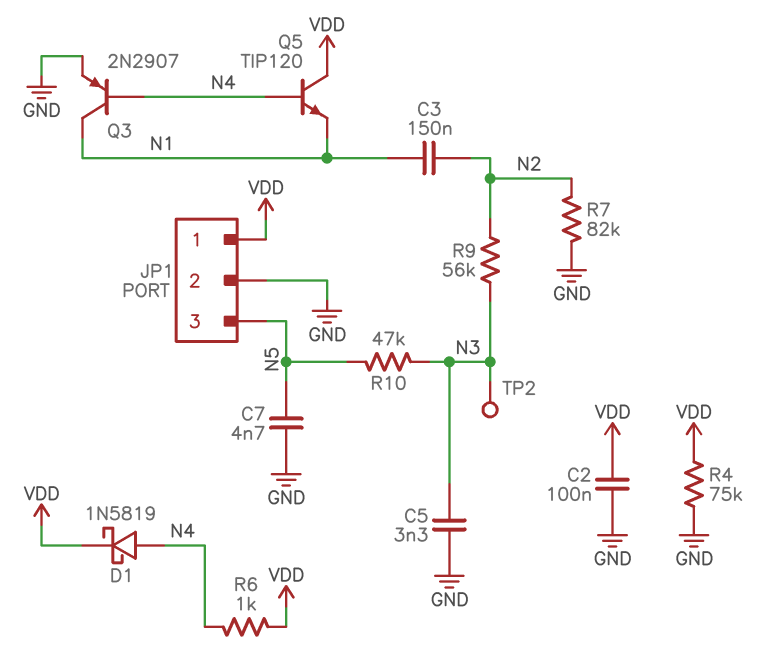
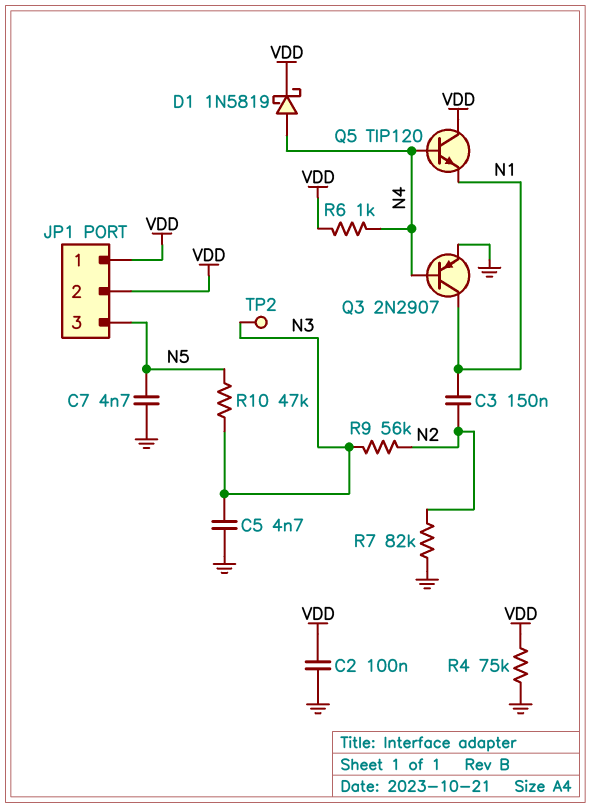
C5: 3.3nF (GND, N3) -> 4.7nF (GND, N3)
JP1 pin 2: GND -> VDD

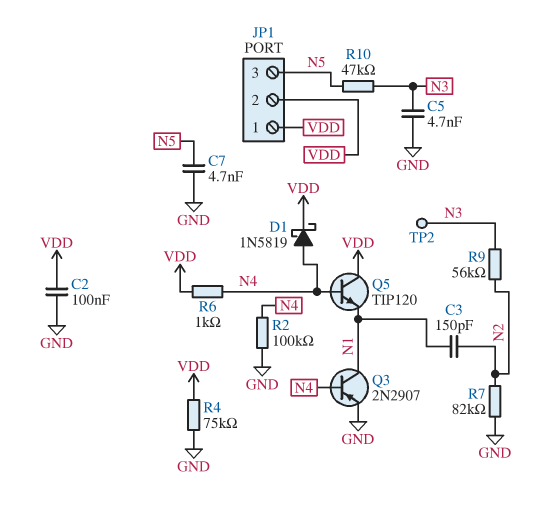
C3: 150nF (N1, N2) -> 150pF (N1, N2)
R2: none -> 100k (GND, N4)

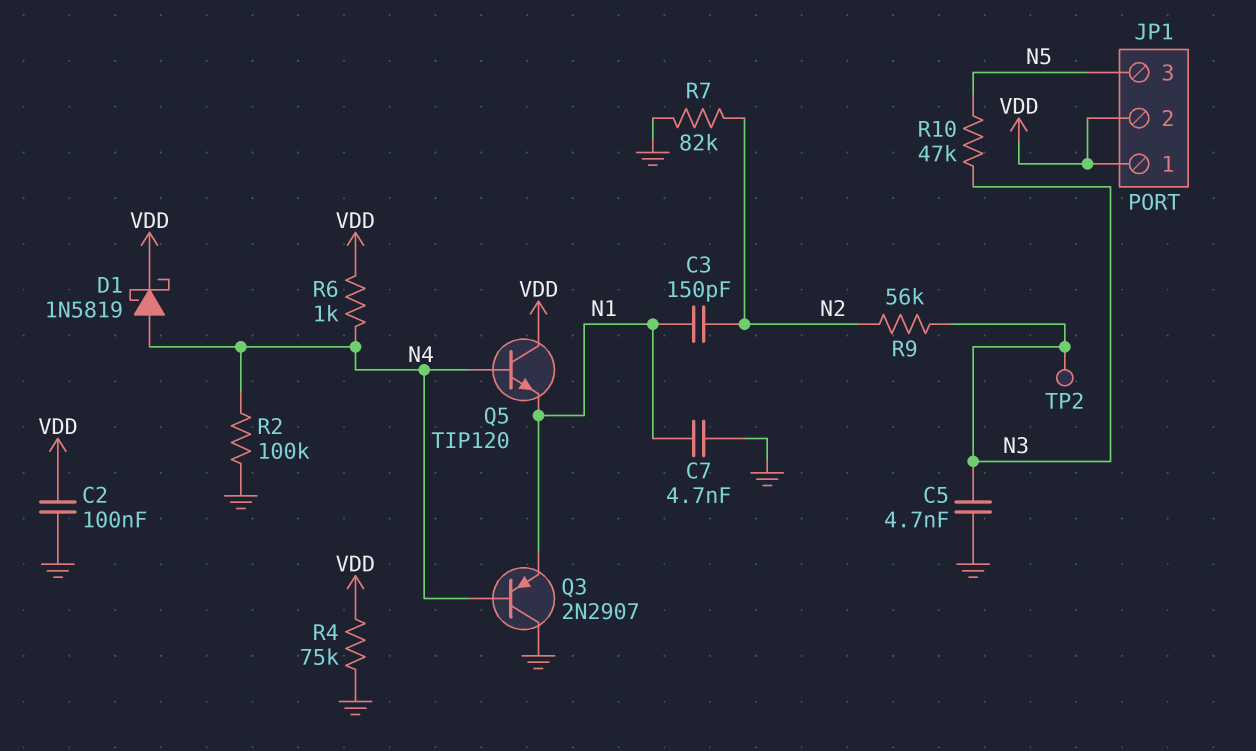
C7: 4.7nF (GND, N5) -> 4.7nF (GND, N1)
Q3: PNP 2N2907 (B N4, C N1, E GND) -> PNP 2N2907 (B N4, C GND, E N1)

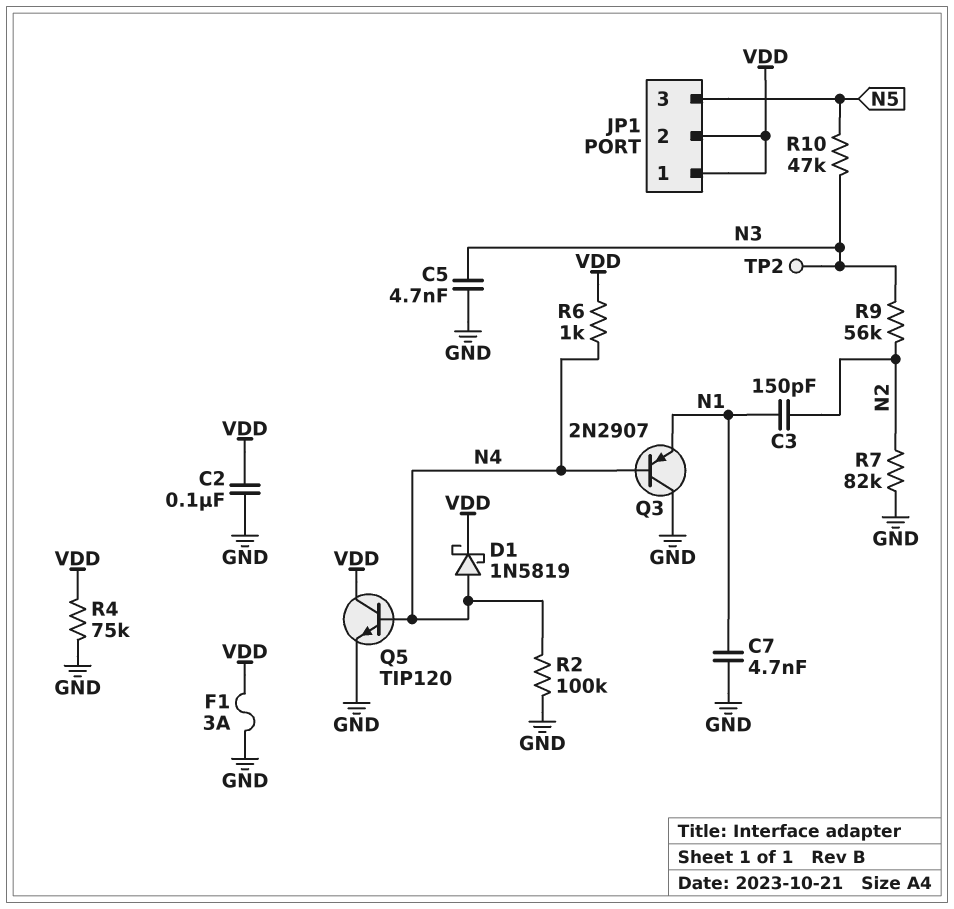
F1: none -> 3A (GND, VDD)
Q5: NPN TIP120 (B N4, C VDD, E N1) -> NPN TIP120 (B N4, C VDD, E GND)

